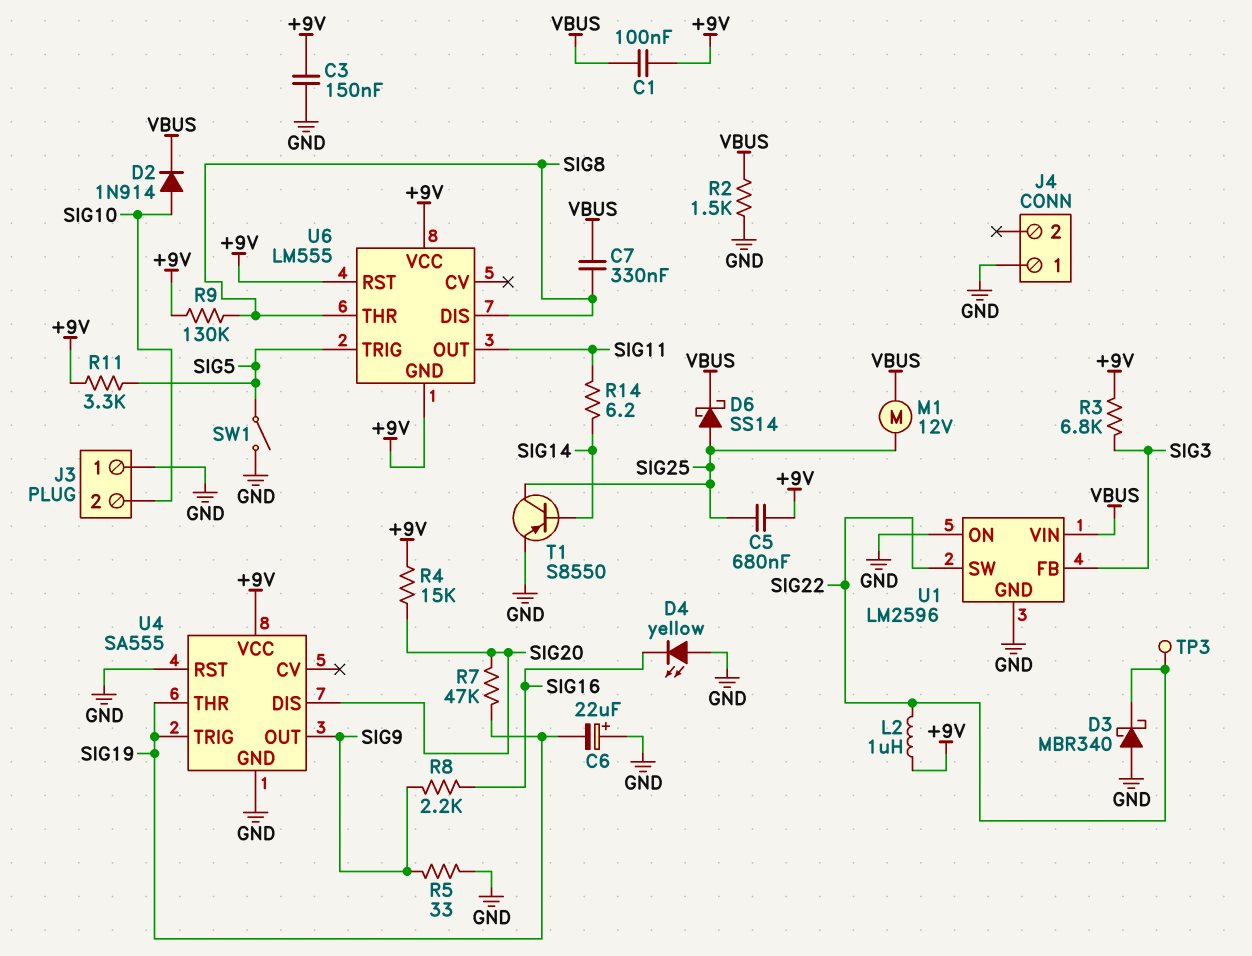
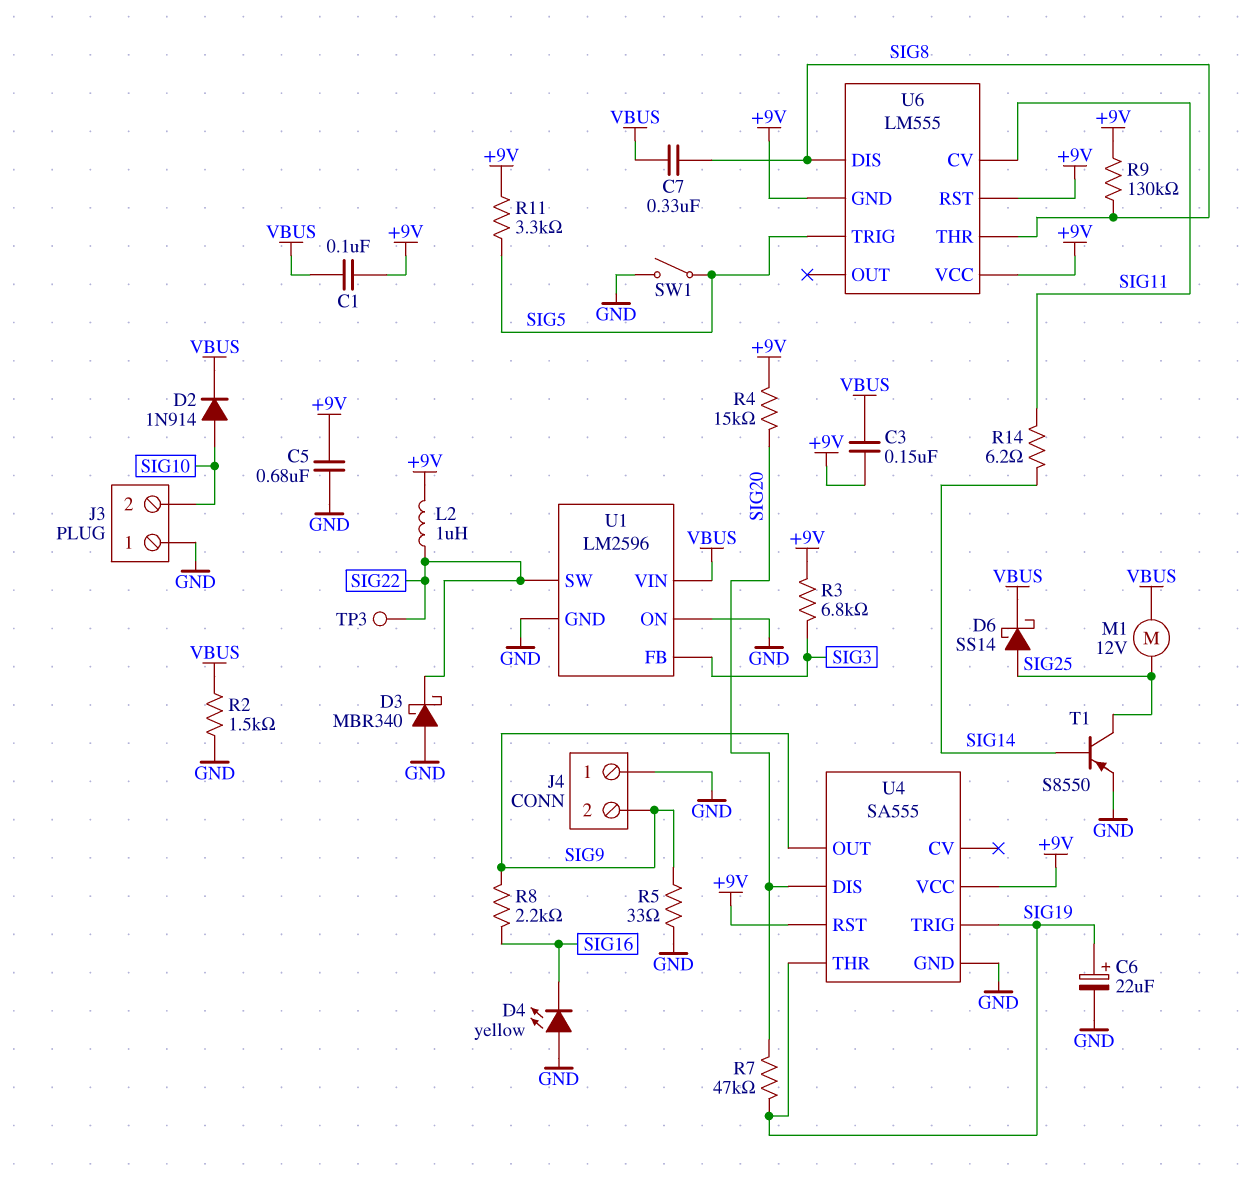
C3: 150nF (+9V, GND) -> 150nF (+9V, VBUS)
C5: 680nF (+9V, SIG25) -> 680nF (+9V, GND)
C6: 22uF (plus GND, minus SIG19) -> 22uF (plus SIG19, minus GND)
J4 pin 2: none -> SIG9
U4 pin RST: GND -> +9V
U6 pin CV: none -> SIG11
U6 pin OUT: SIG11 -> none

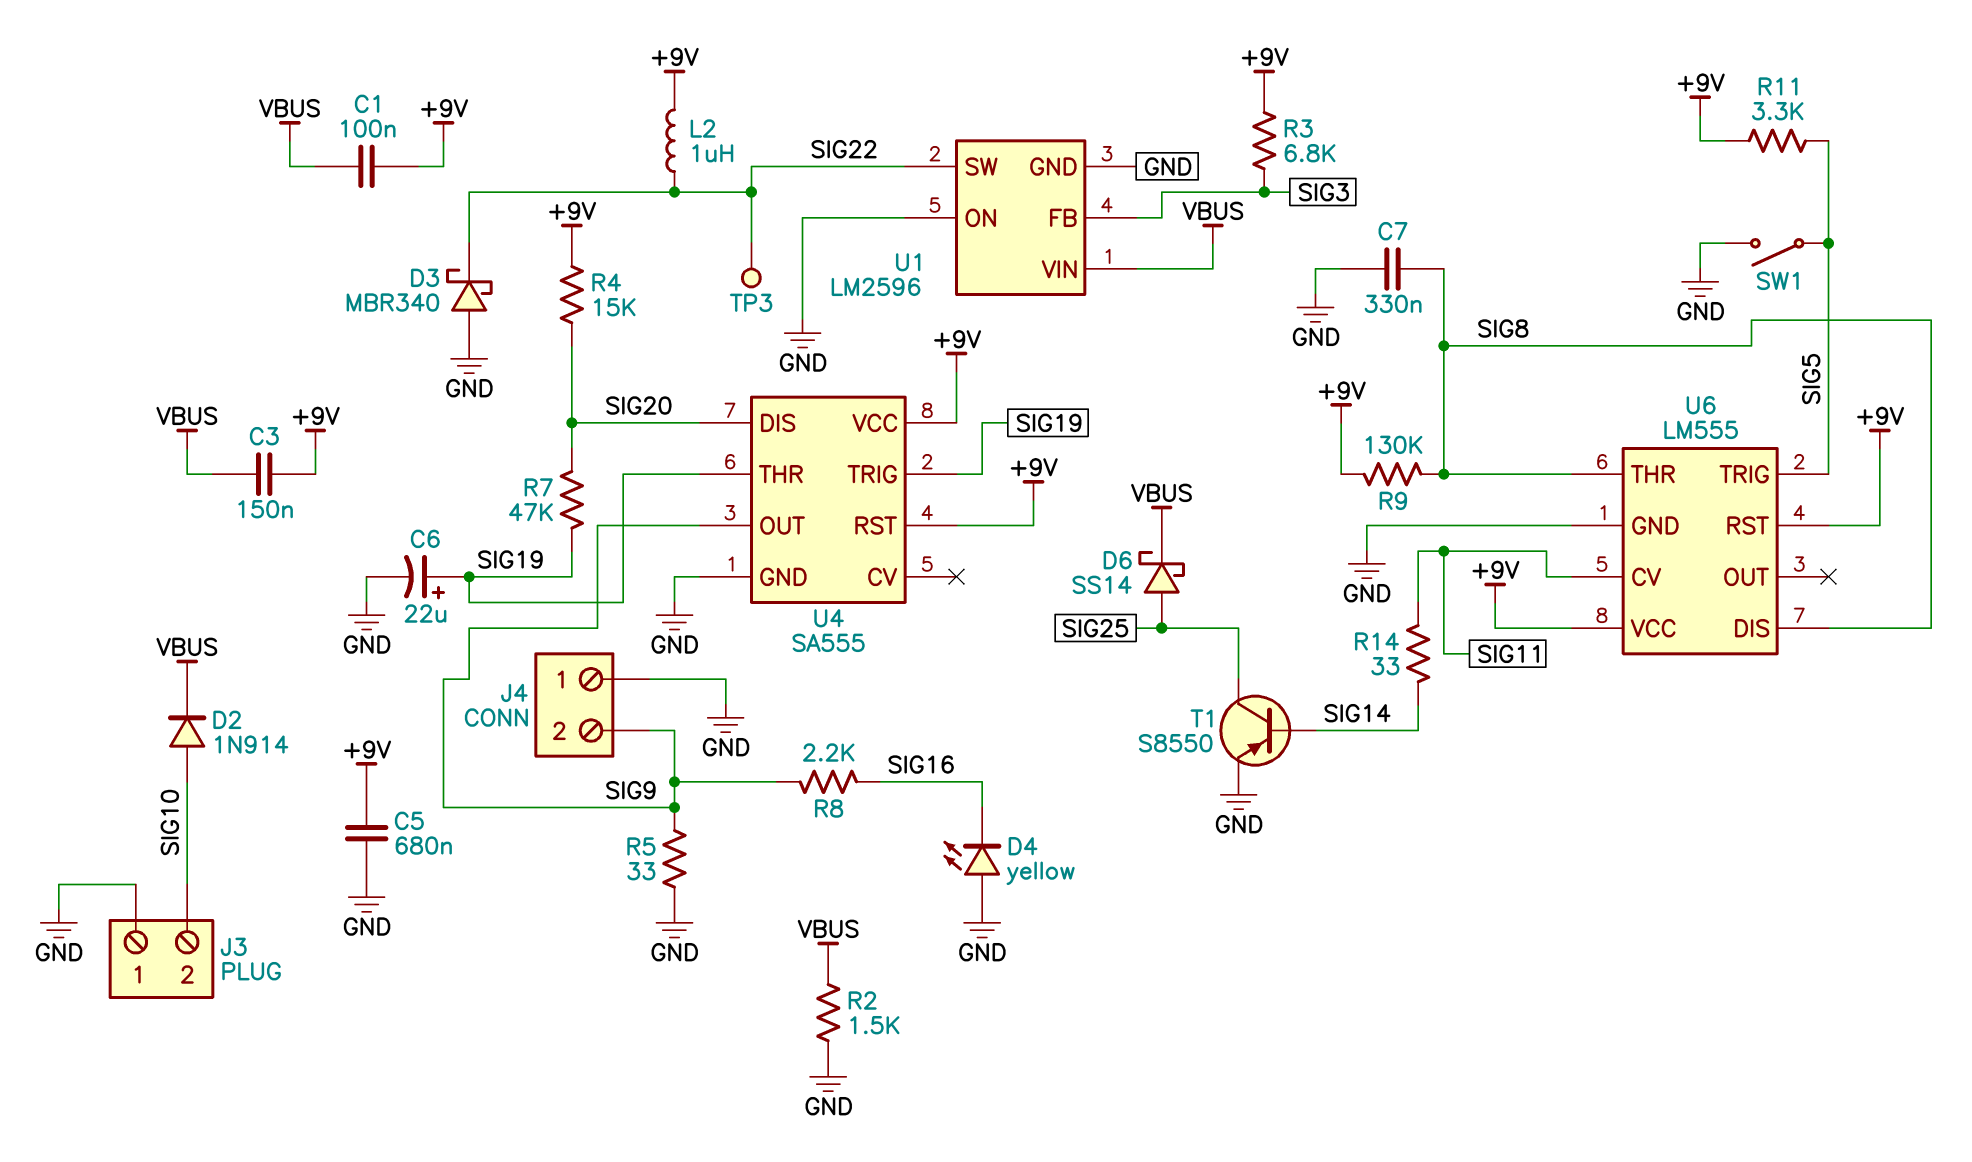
C7: 330nF (SIG8, VBUS) -> 330nF (GND, SIG8)
M1: motor 12V (SIG25, VBUS) -> none
R14: 6.2 (SIG11, SIG14) -> 33 (SIG11, SIG14)
U6 pin GND: +9V -> GND

